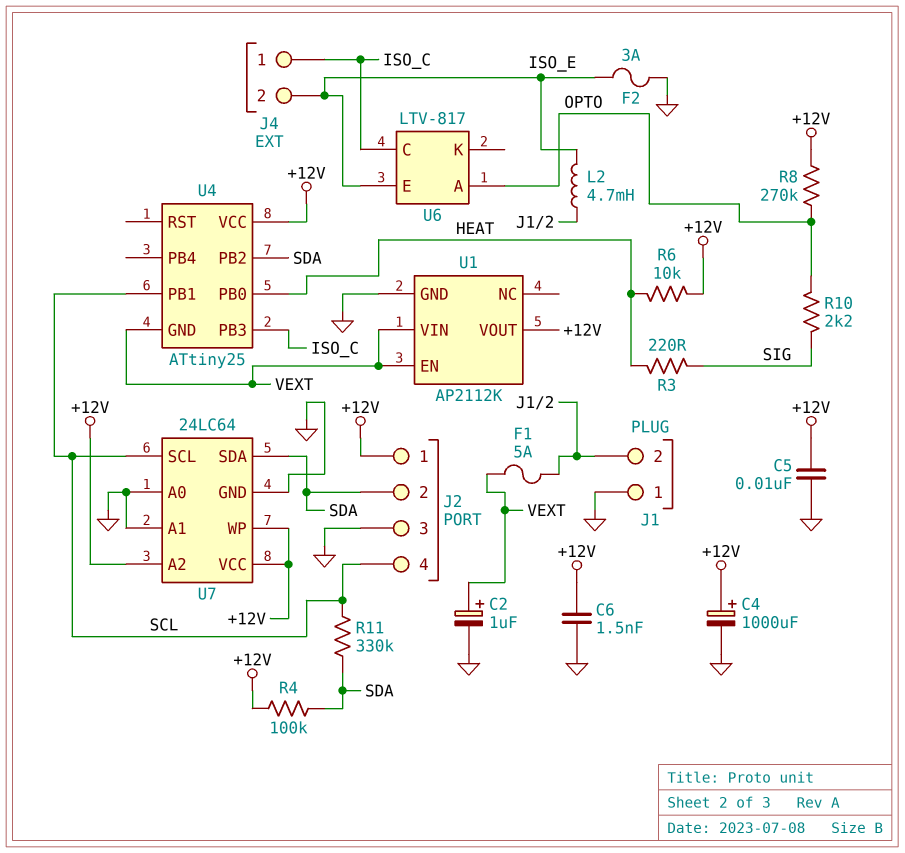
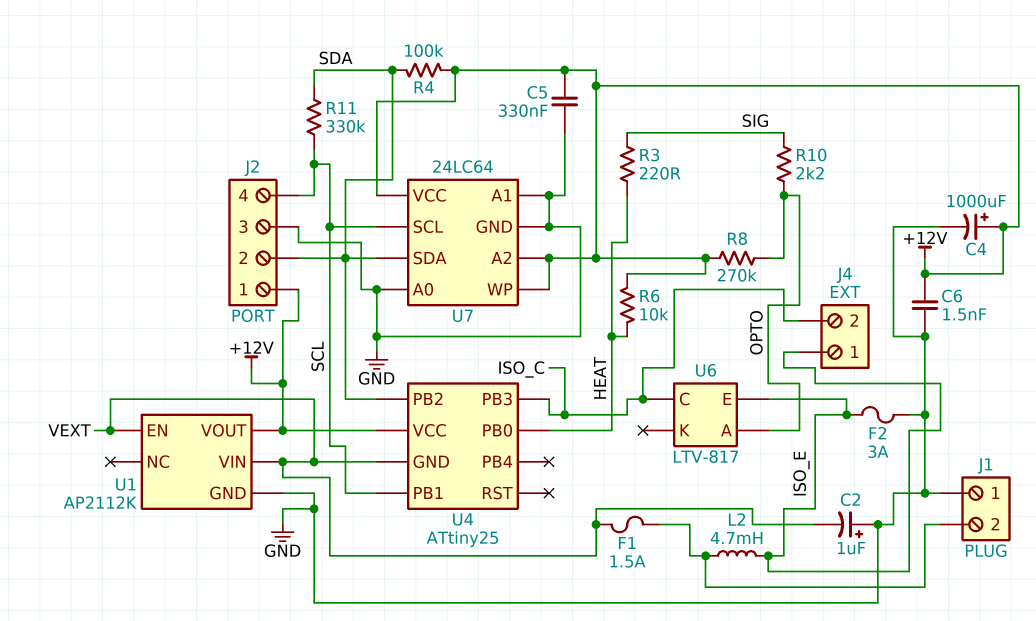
C2: 1uF (plus VEXT, minus GND) -> 1uF (plus GND, minus VEXT)
C5: 10nF (+12V, GND) -> 330nF (+12V, GND)
F1: 5A (J1/2, VEXT) -> 1.5A (J1/2, VEXT)
J4 pin 1: ISO_C -> ISO_E
J4 pin 2: ISO_E -> ISO_C

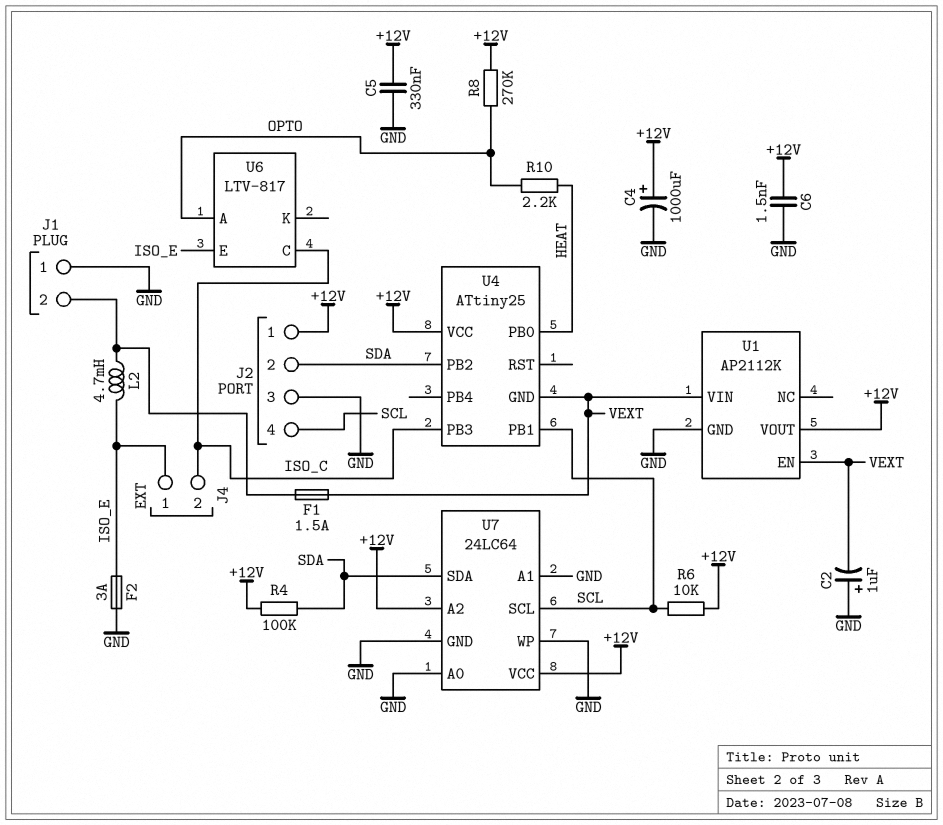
R3: 220 (HEAT, SIG) -> none
R6: 10k (+12V, HEAT) -> 10k (+12V, SCL)
R10: 2.2k (OPTO, SIG) -> 2.2k (HEAT, OPTO)
R11: 330k (SCL, SDA) -> none
U7 pin WP: +12V -> GND

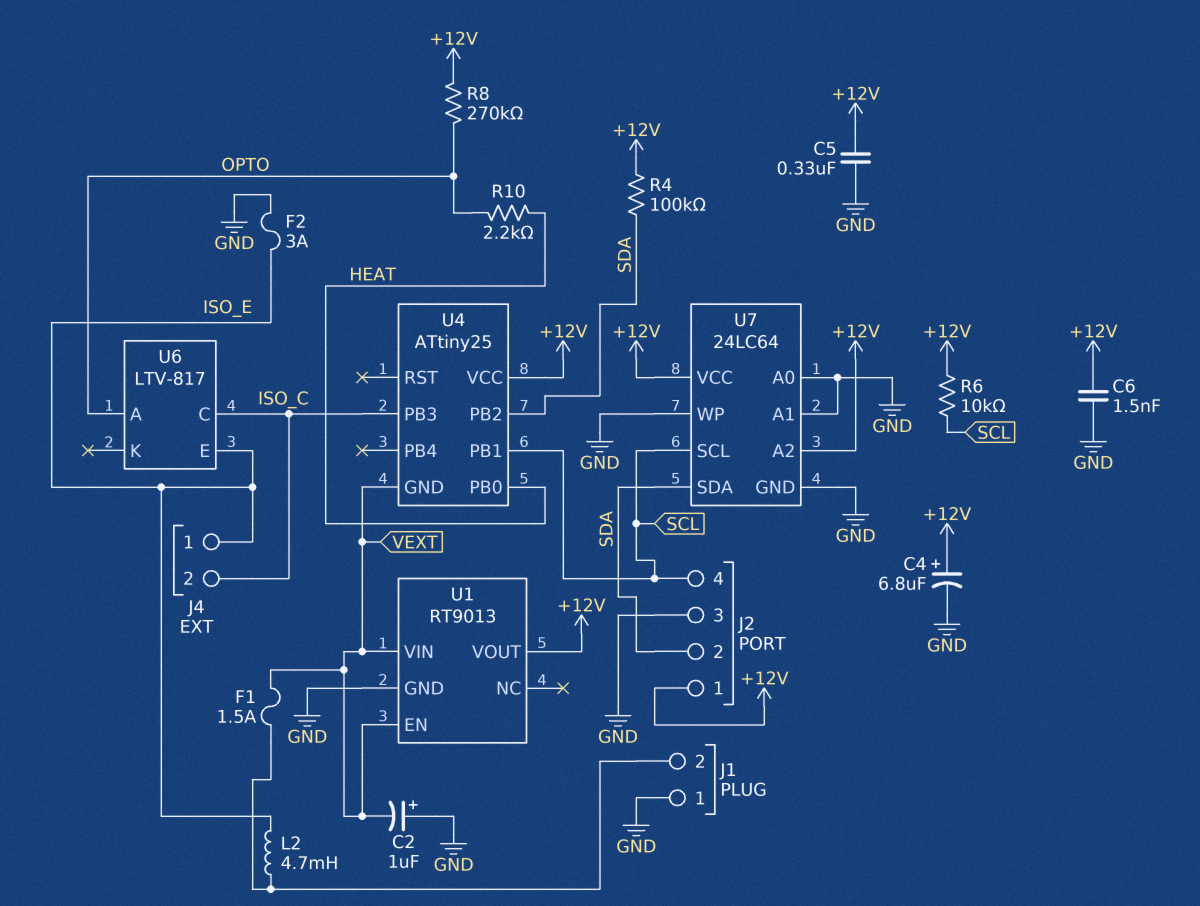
C4: 1000uF (plus +12V, minus GND) -> 6.8uF (plus +12V, minus GND)
U1: AP2112K -> RT9013

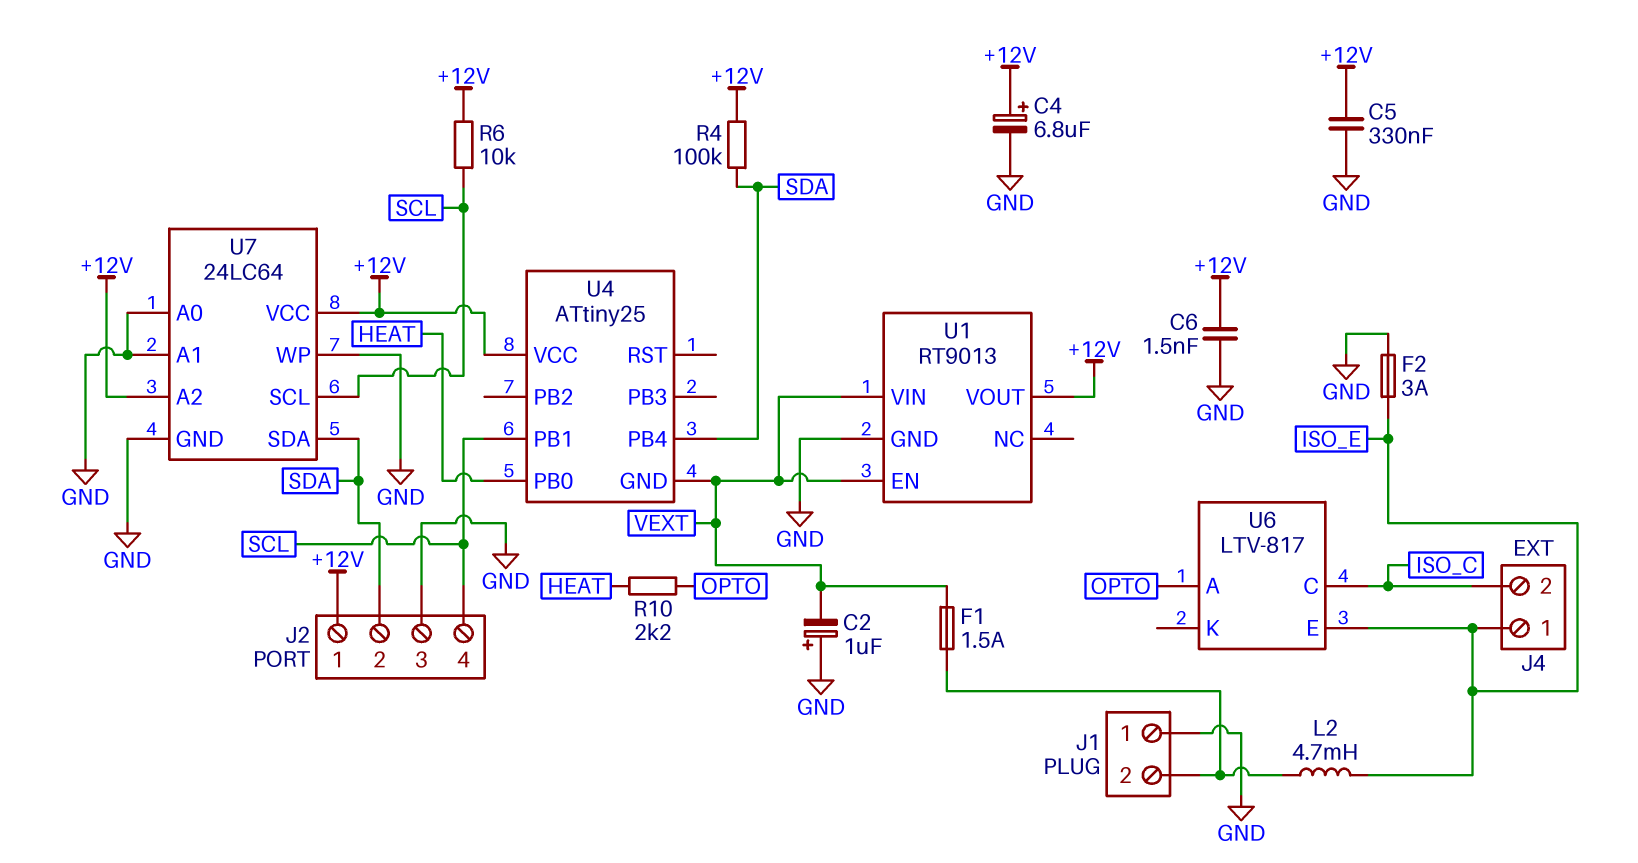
R8: 270k (+12V, OPTO) -> none
U4 pin PB2: SDA -> none
U4 pin PB3: ISO_C -> none
U4 pin PB4: none -> SDA

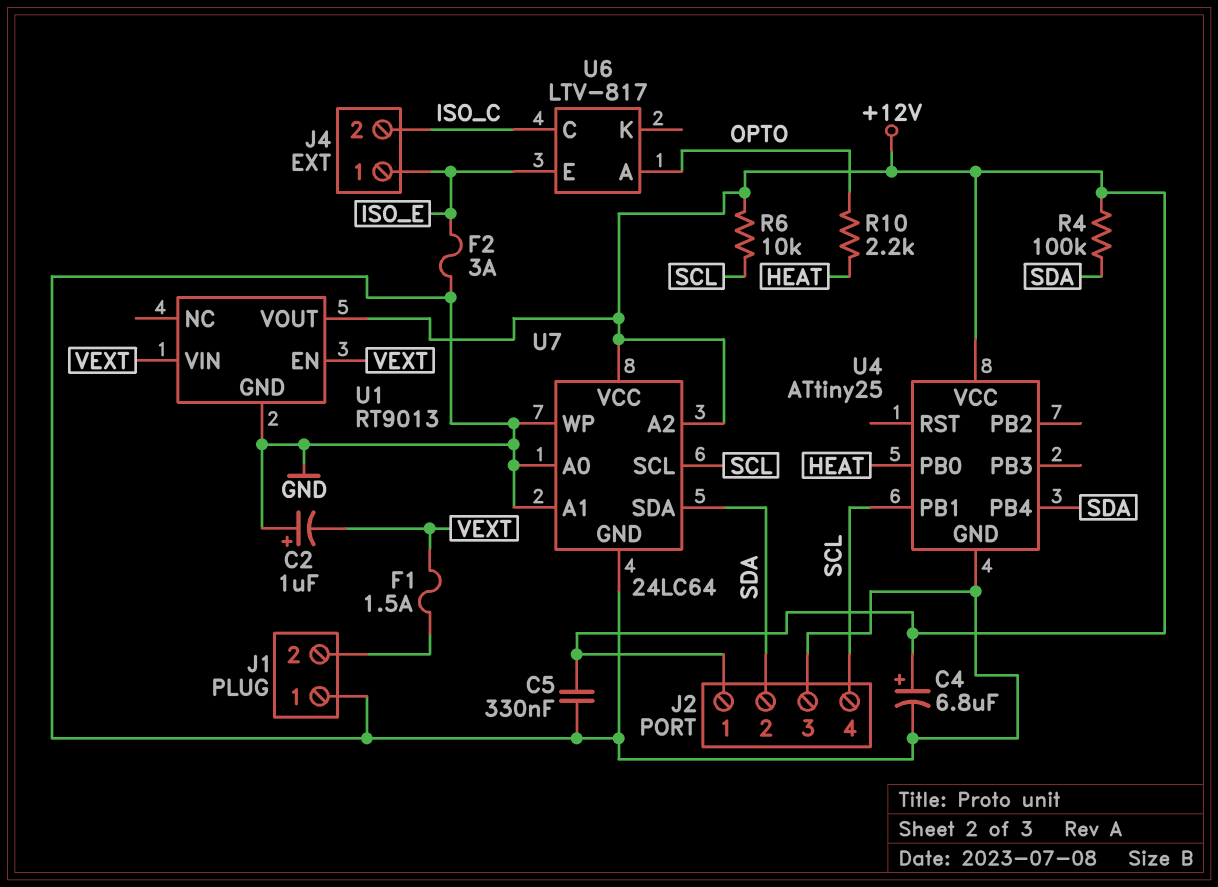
C6: 1.5nF (+12V, GND) -> none
L2: 4.7mH (ISO_E, J1/2) -> none
U4 pin GND: VEXT -> GND

